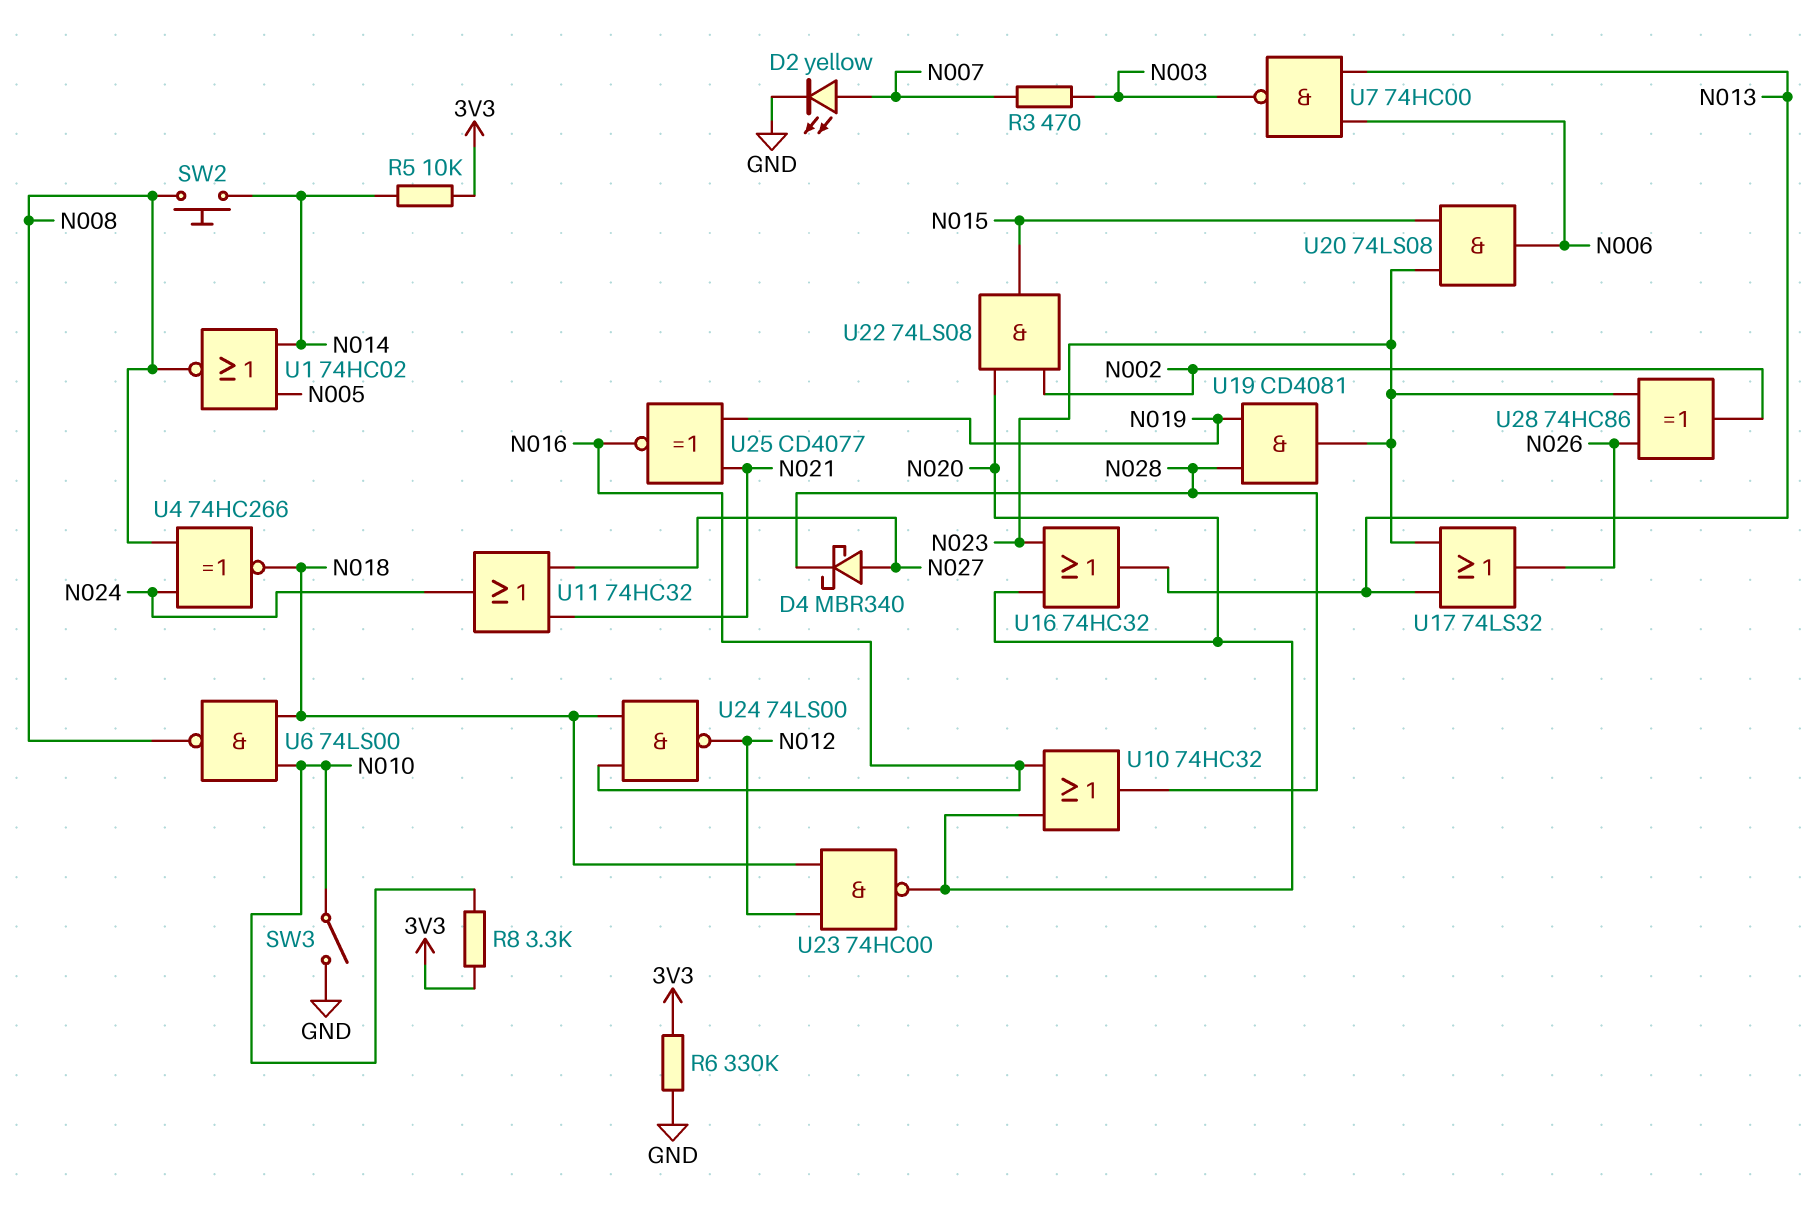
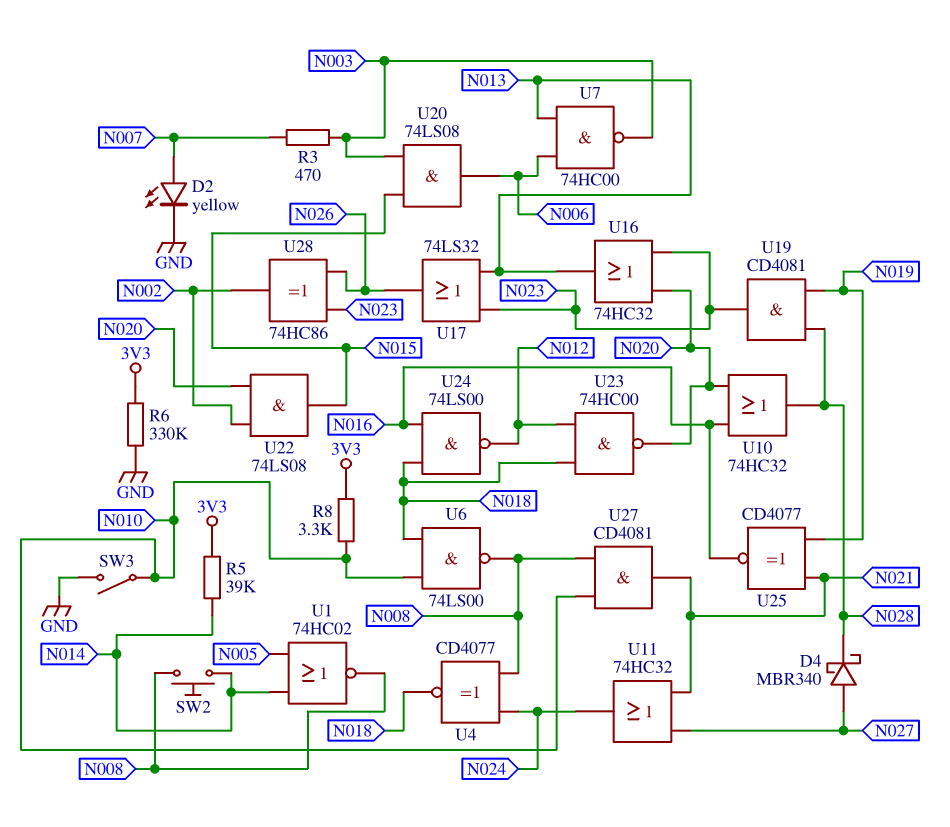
R5: 10k (3V3, N014) -> 39k (3V3, N014)
U4: XNOR 74HC266 (in N008, in N024, out N018) -> XNOR CD4077 (in N008, in N024, out N018)
U20: AND 74LS08 (in N015, in N023, out N006) -> AND 74LS08 (in N003, in N015, out N006)
U27: none -> AND CD4081 (in N008, in N010, out N021)

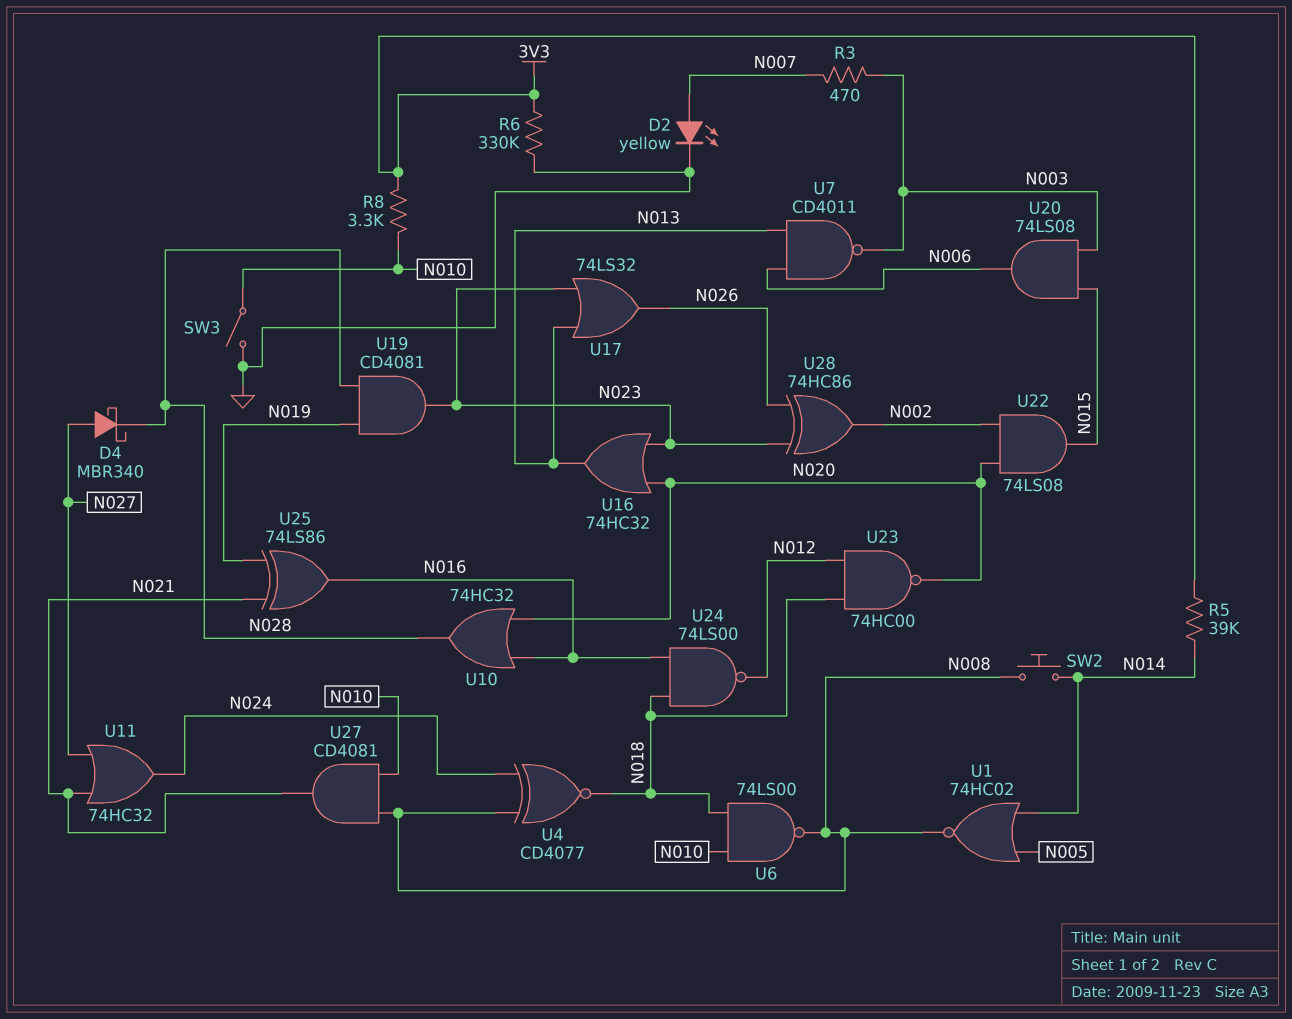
U7: NAND 74HC00 (in N006, in N013, out N003) -> NAND CD4011 (in N006, in N013, out N003)
U25: XNOR CD4077 (in N019, in N021, out N016) -> XOR 74LS86 (in N019, in N021, out N016)

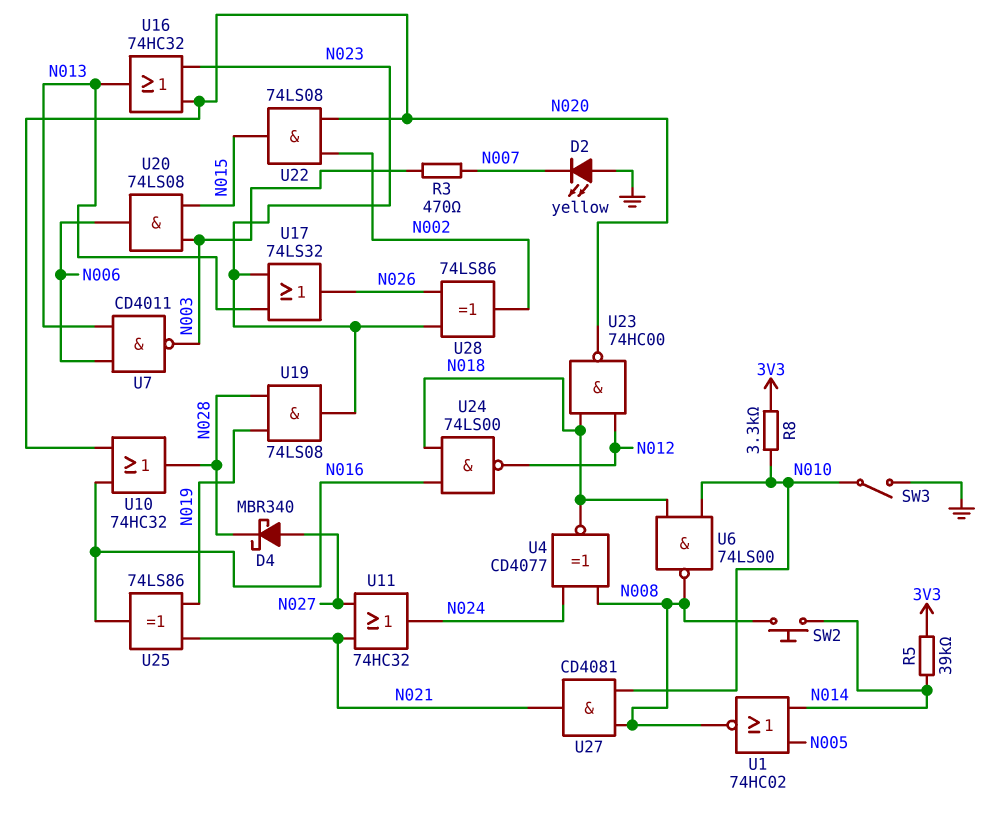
D2: LED yellow (A N007, K GND) -> LED yellow (A GND, K N007)
R6: 330k (3V3, GND) -> none
U19: AND CD4081 (in N019, in N028, out N023) -> AND 74LS08 (in N019, in N028, out N023)
U28: XOR 74HC86 (in N023, in N026, out N002) -> XOR 74LS86 (in N023, in N026, out N002)

